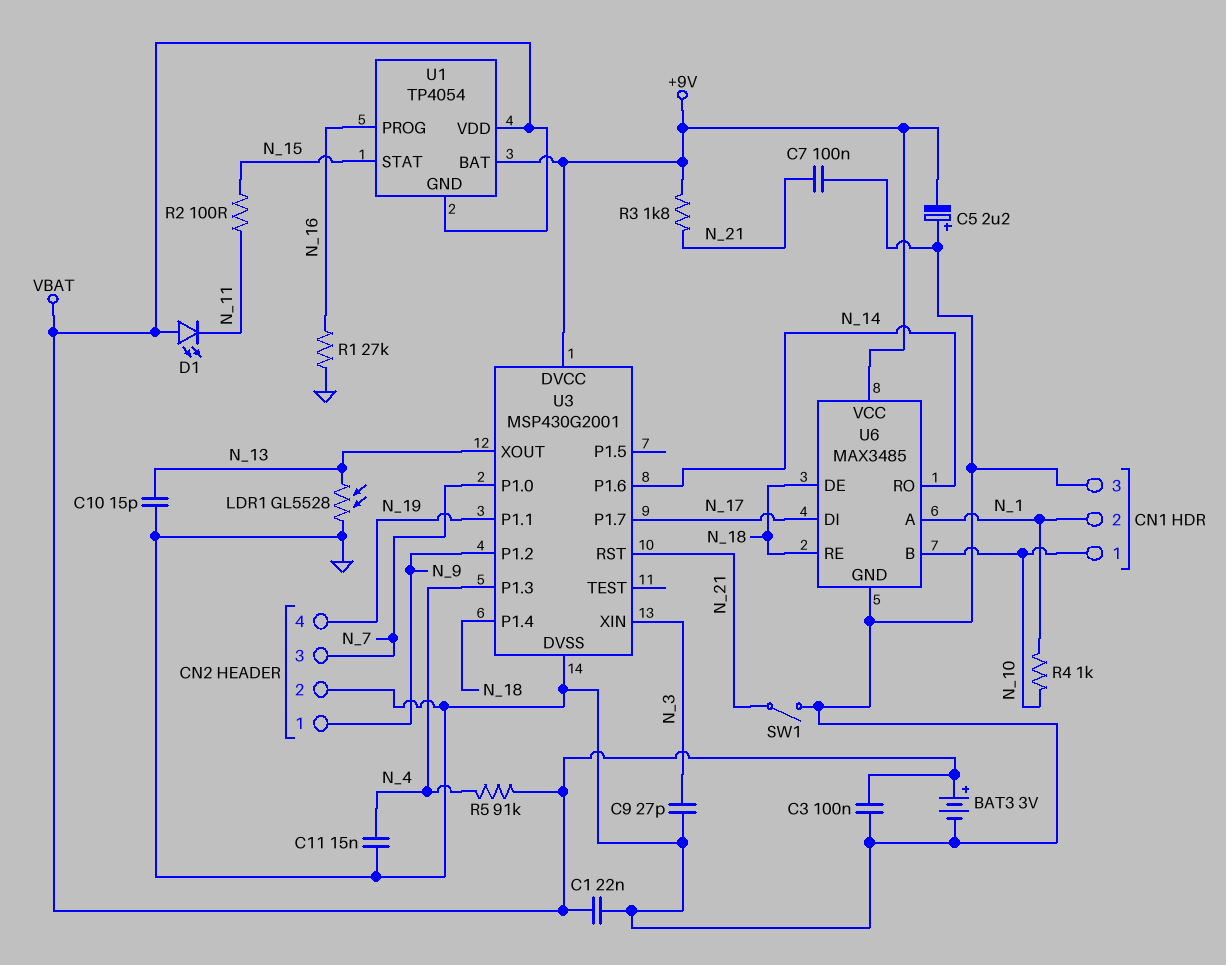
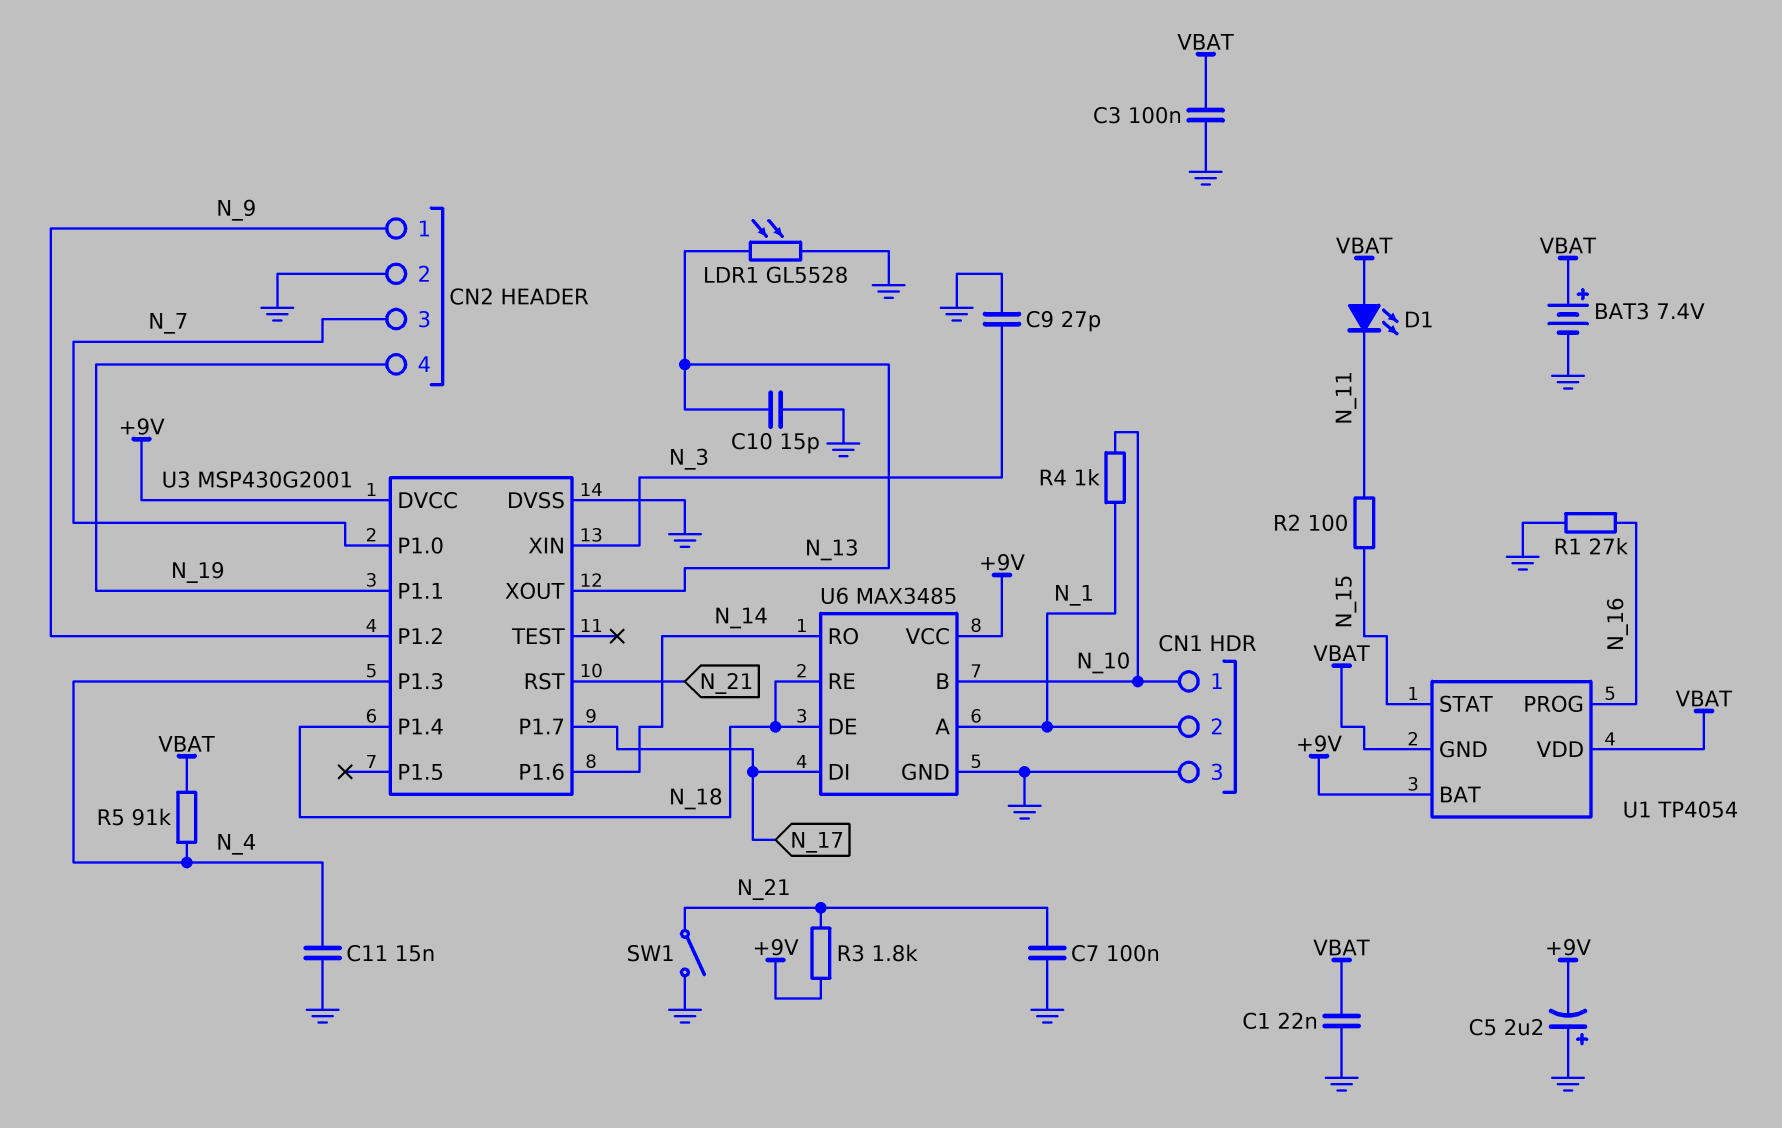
BAT3: 3V (plus VBAT, minus GND) -> 7.4V (plus VBAT, minus GND)

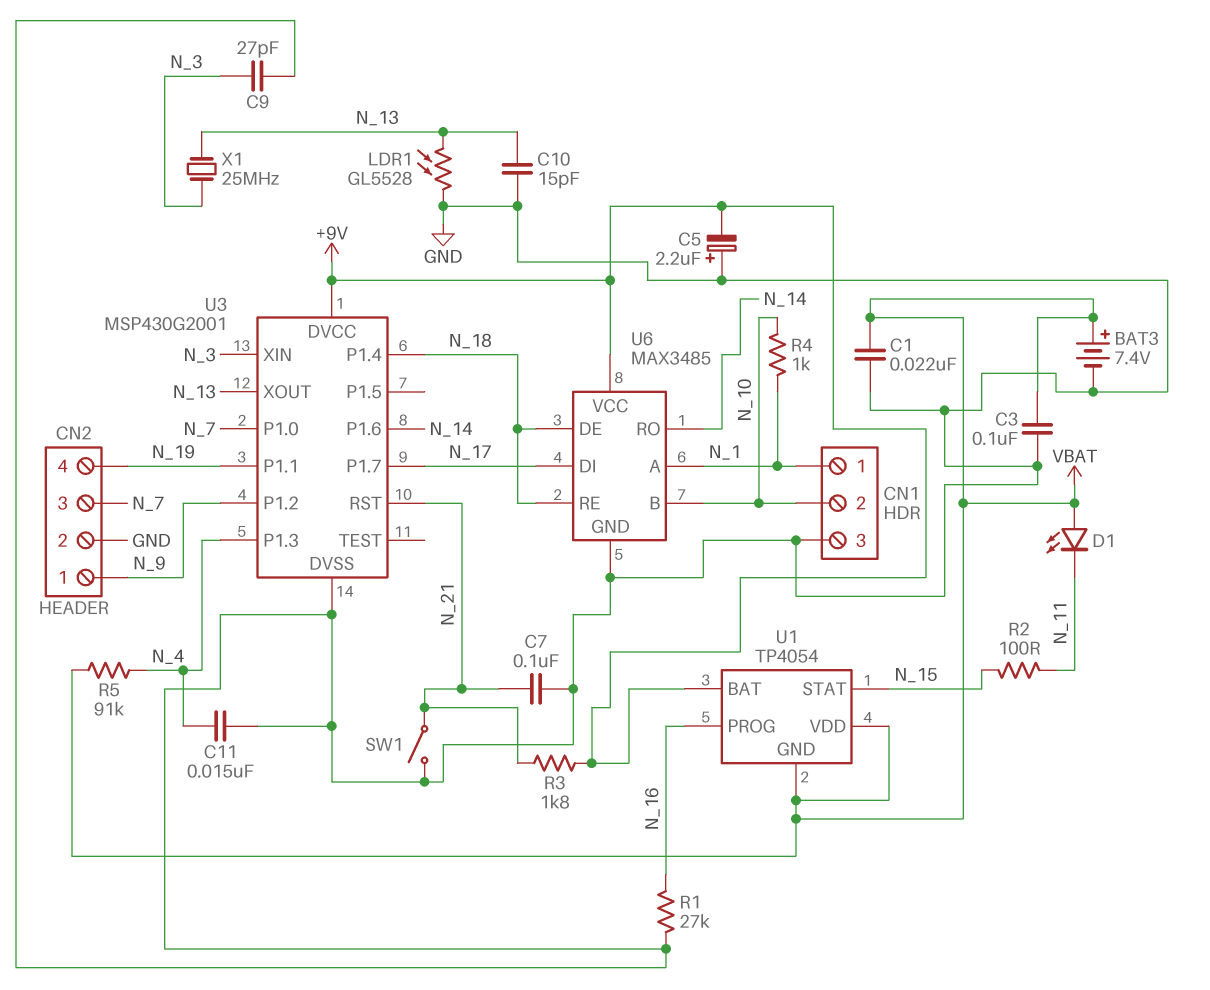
CN1 pin 1: N_10 -> N_1
CN1 pin 2: N_1 -> N_10
X1: none -> 25MHz (N_3, N_13)

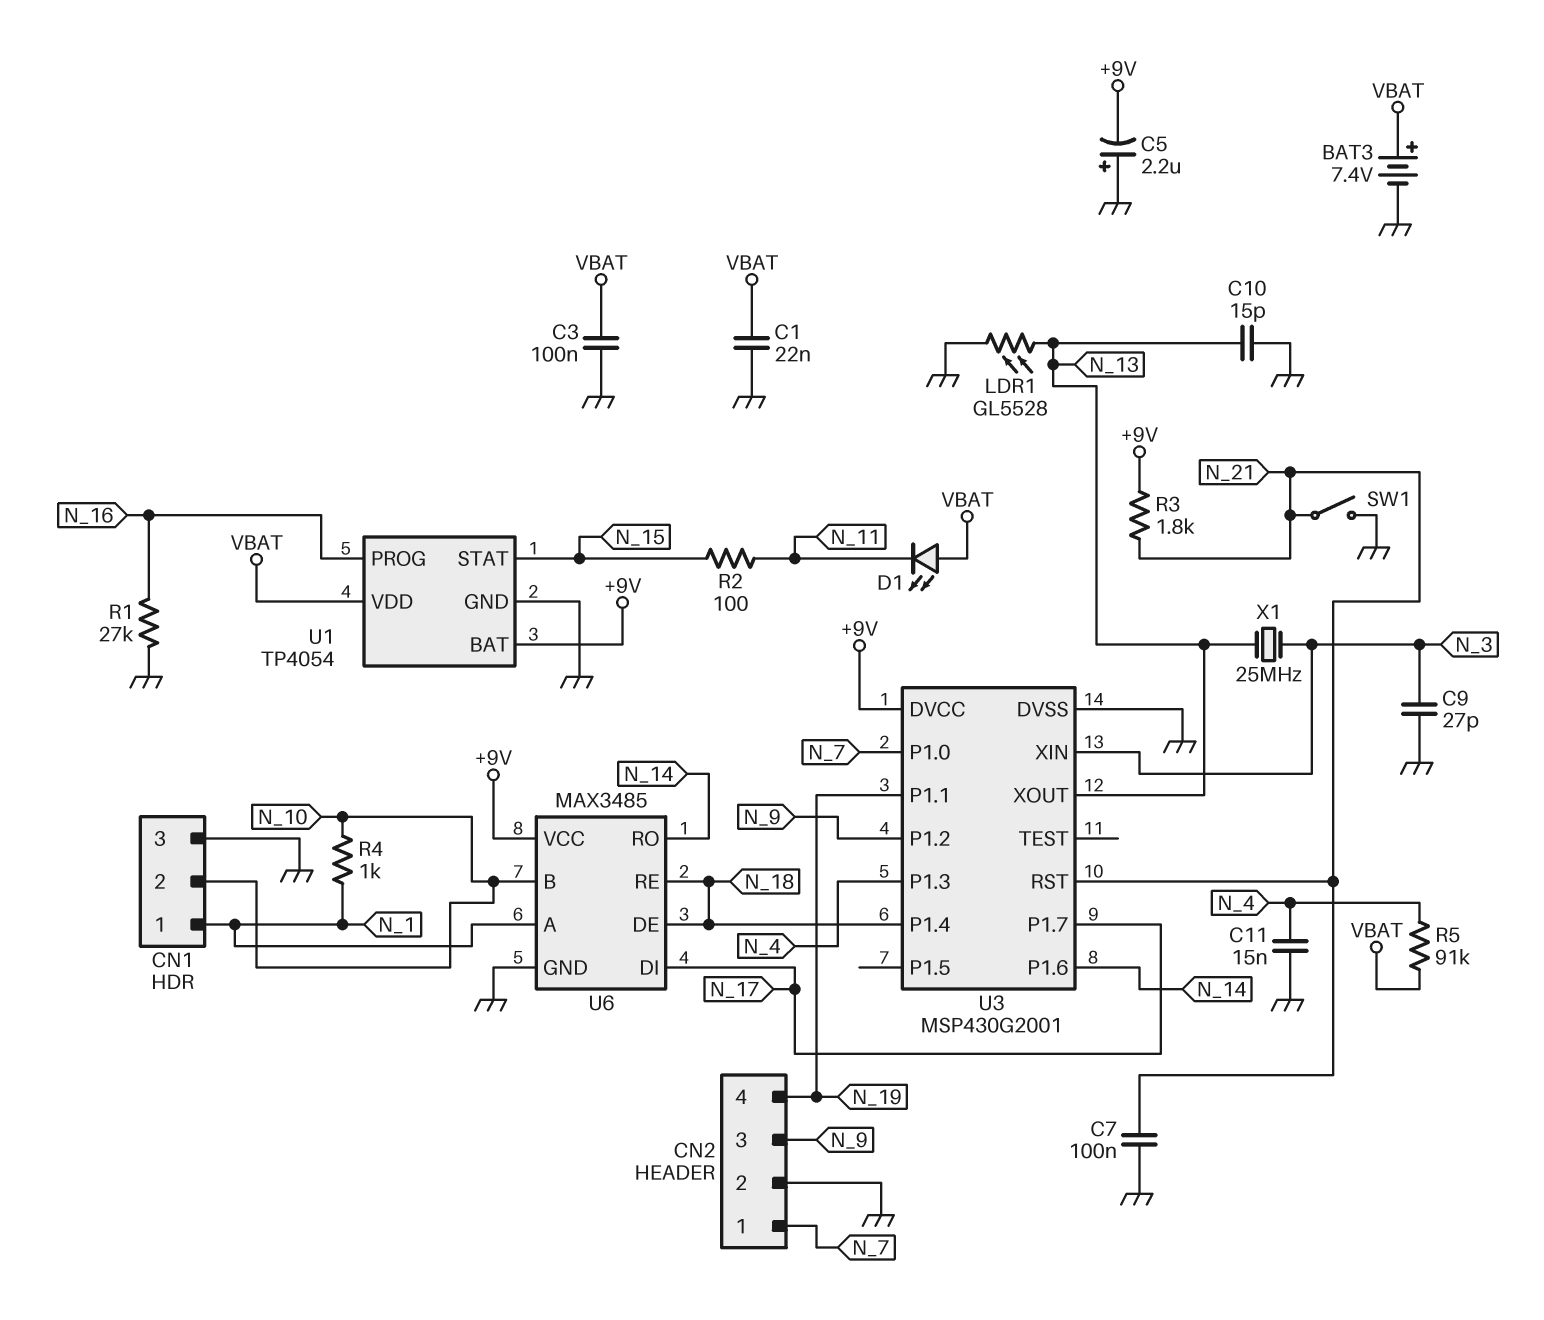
CN2 pin 1: N_9 -> N_7
CN2 pin 3: N_7 -> N_9
U1 pin GND: VBAT -> GND

